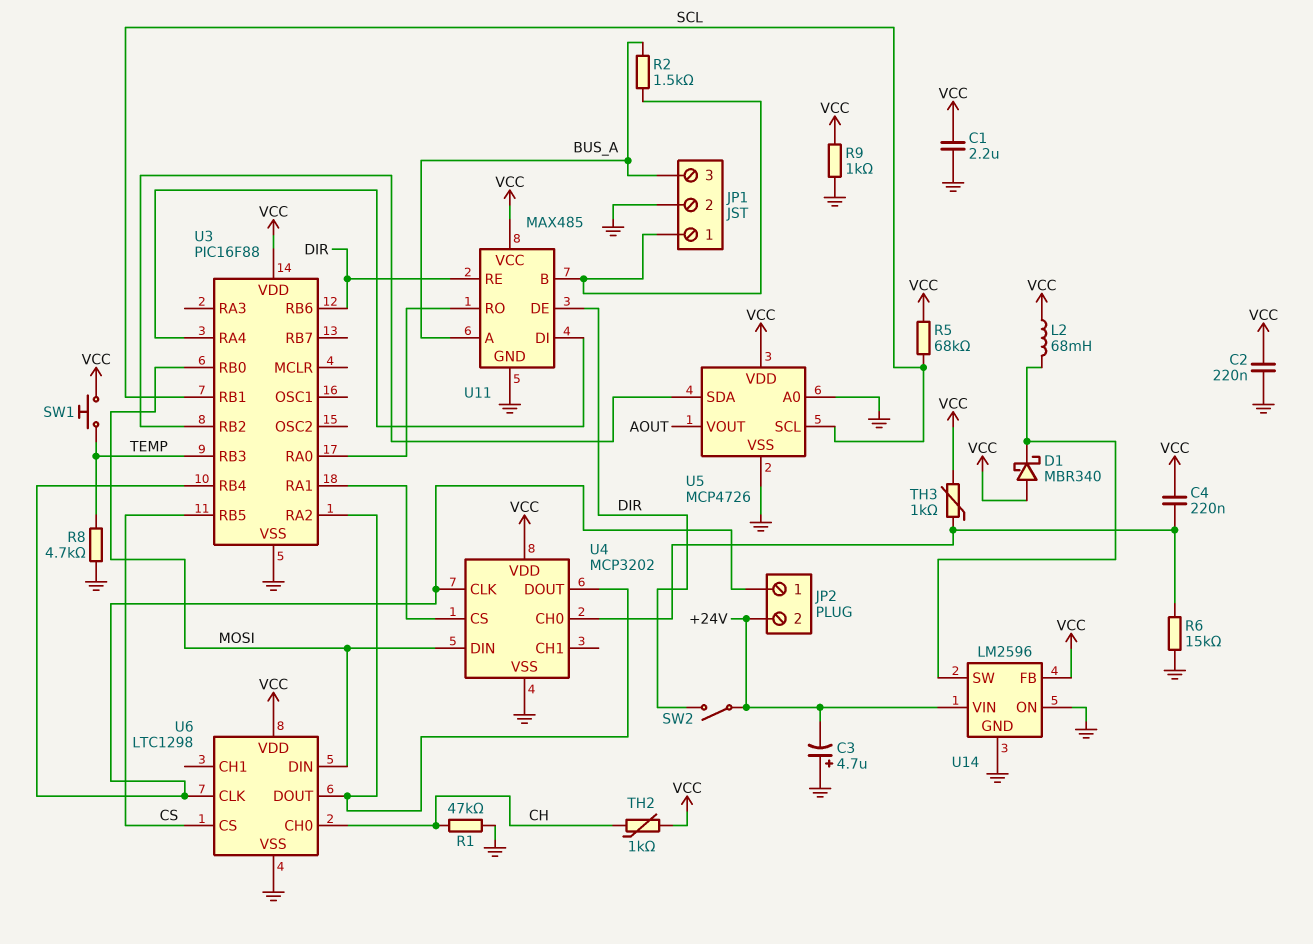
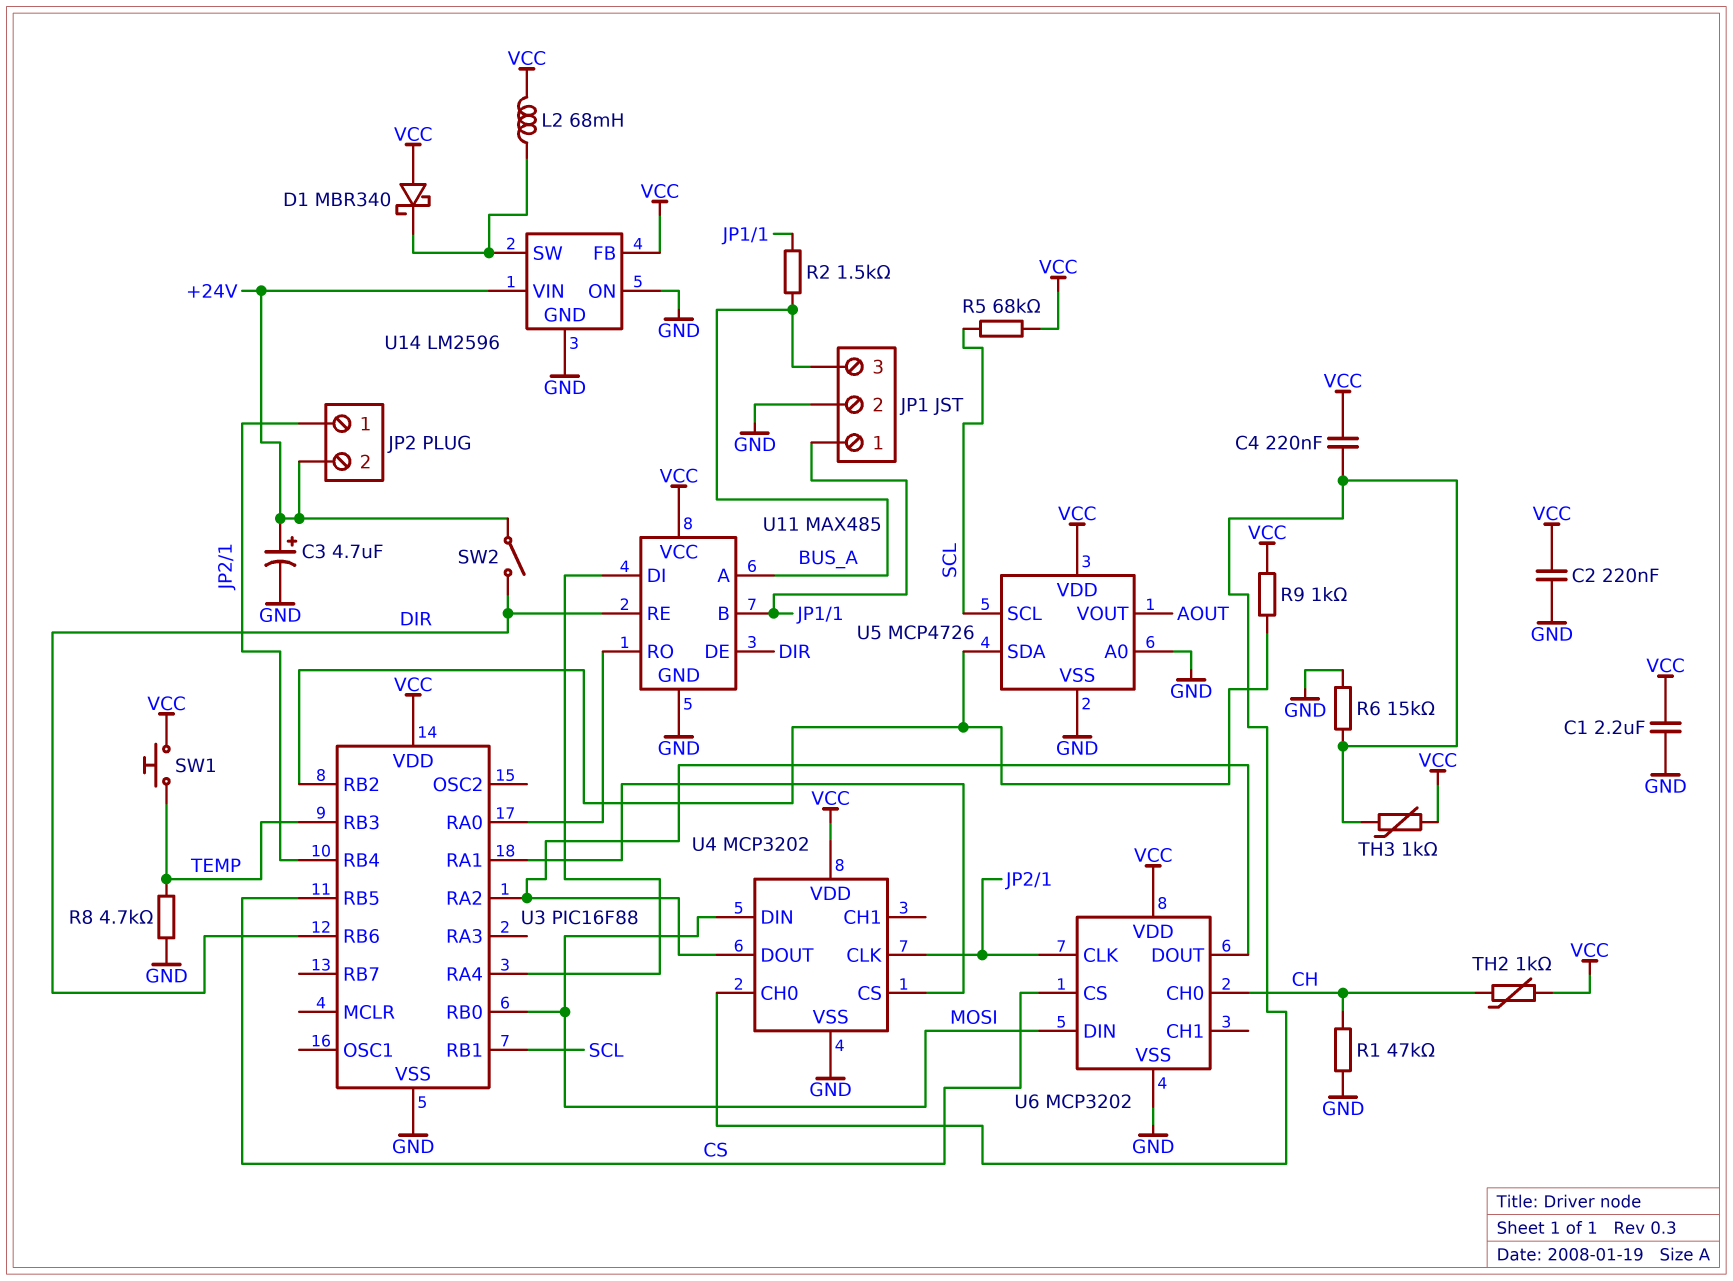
C3: 4.7uF (plus GND, minus +24V) -> 4.7uF (plus +24V, minus GND)
R9: 1k (GND, VCC) -> 1k (U3/RB2, VCC)
U6: LTC1298 -> MCP3202

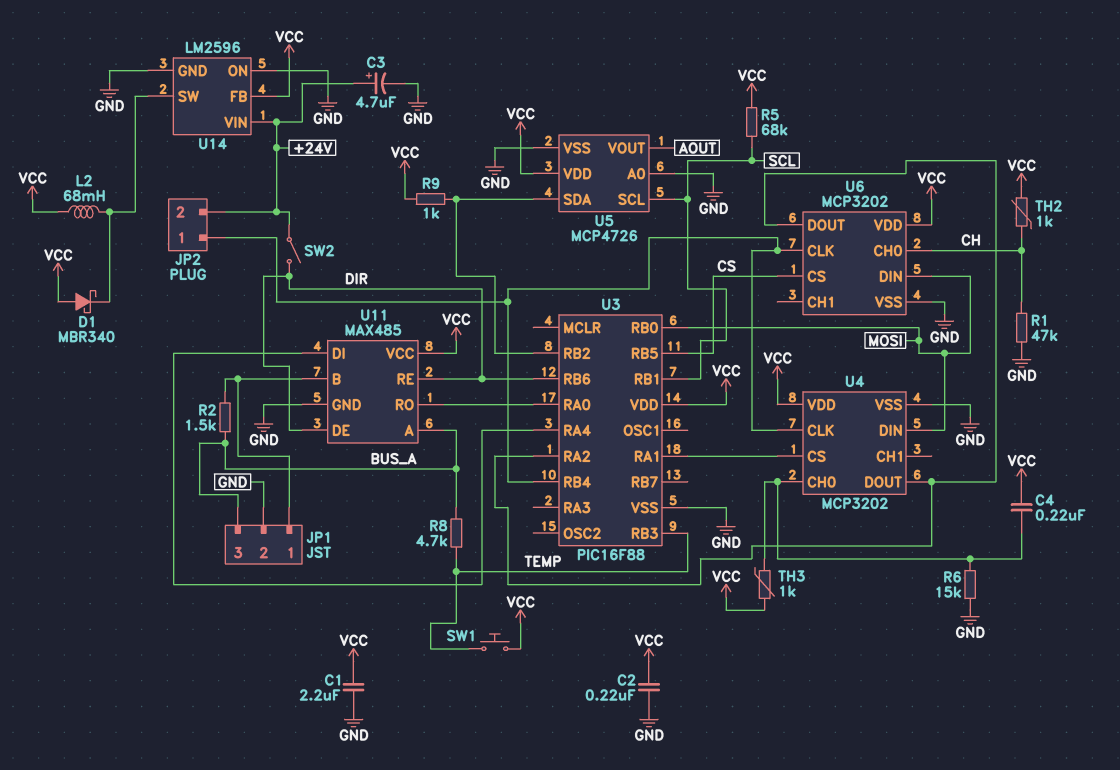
R8: 4.7k (GND, TEMP) -> 4.7k (BUS_A, TEMP)

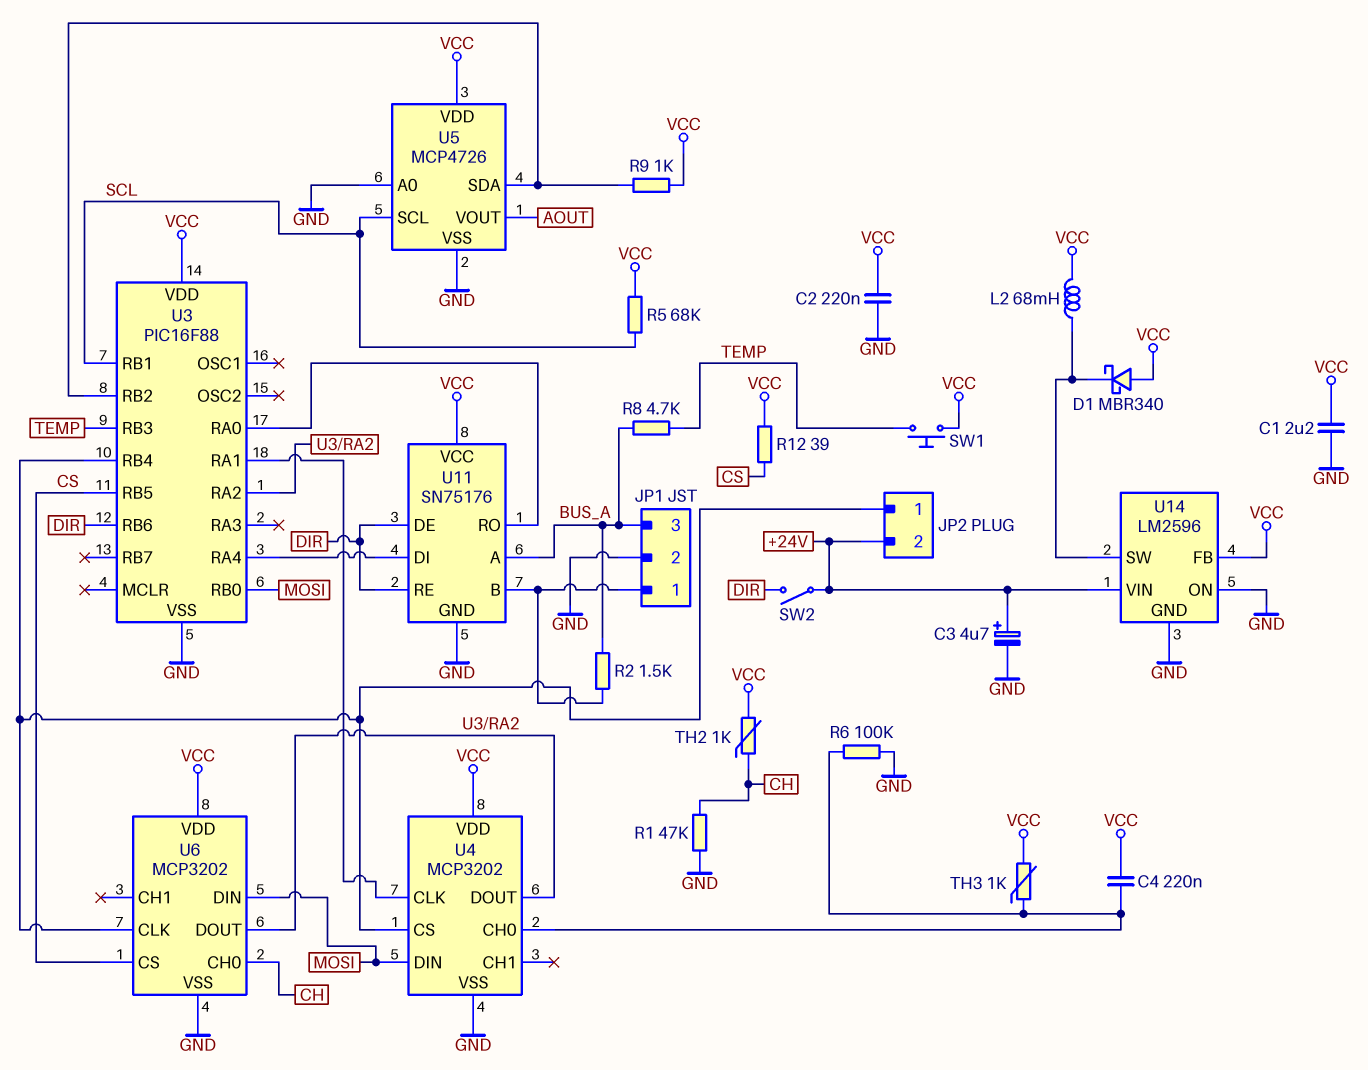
R6: 15k (GND, U4/CH0) -> 100k (GND, U4/CH0)
R12: none -> 39 (CS, VCC)
U4 pin CLK: JP2/1 -> U3/RA1
U4 pin CS: U3/RA1 -> JP2/1
U11: MAX485 -> SN75176

